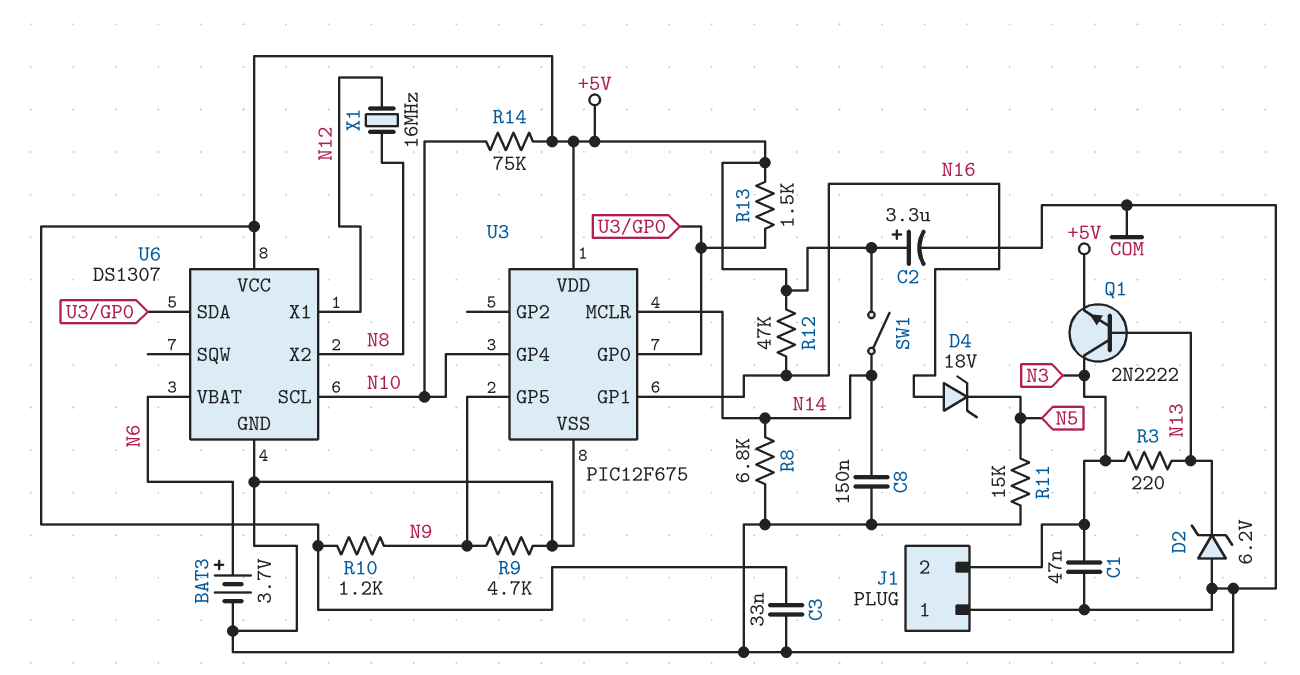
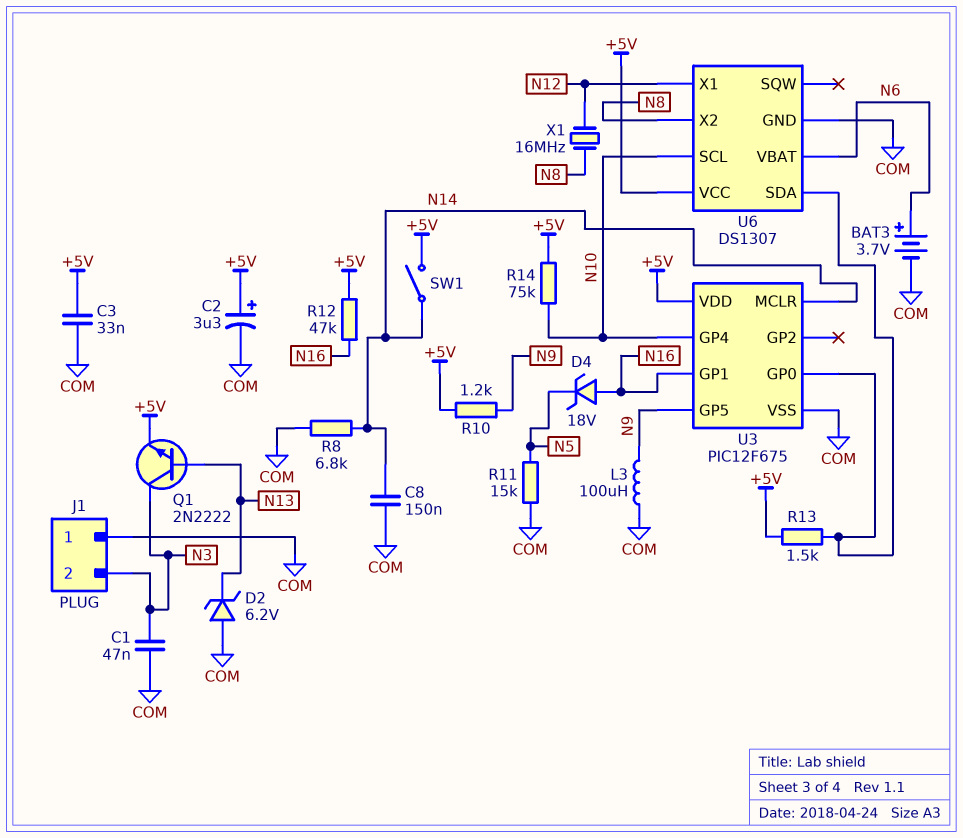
L3: none -> 100uH (COM, N9)
R3: 220 (N3, N13) -> none
R9: 4.7k (COM, N9) -> none

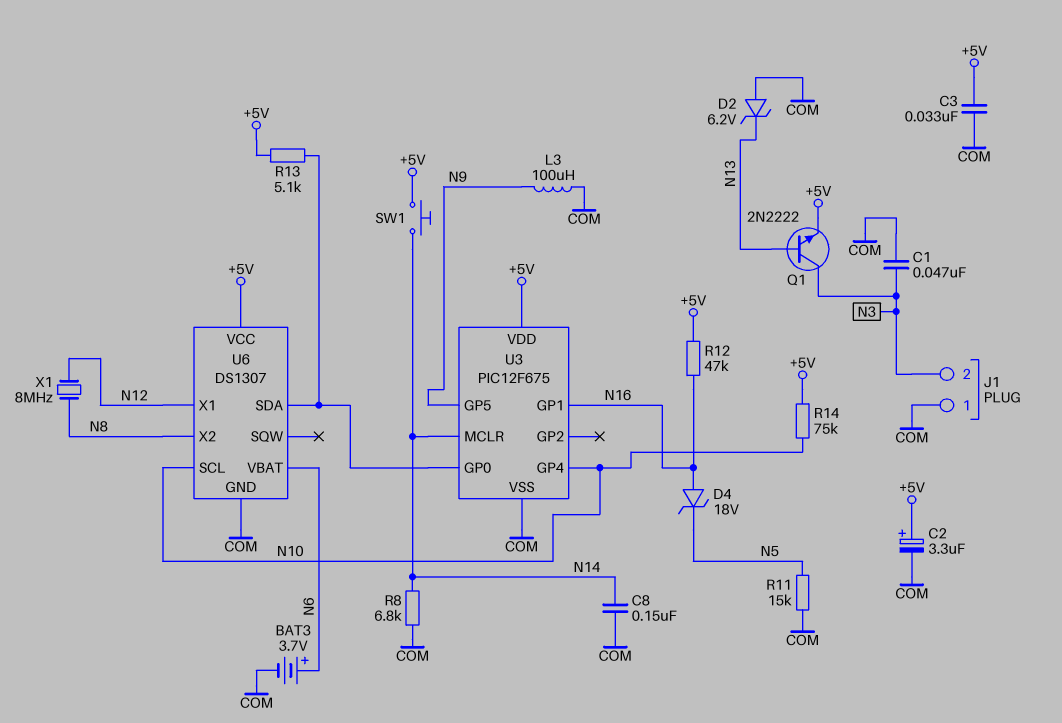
R10: 1.2k (+5V, N9) -> none
R13: 1.5k (+5V, U3/GP0) -> 5.1k (+5V, U3/GP0)
SW1: switch (+5V, N14) -> button (+5V, N14)
X1: 16MHz (N8, N12) -> 8MHz (N8, N12)

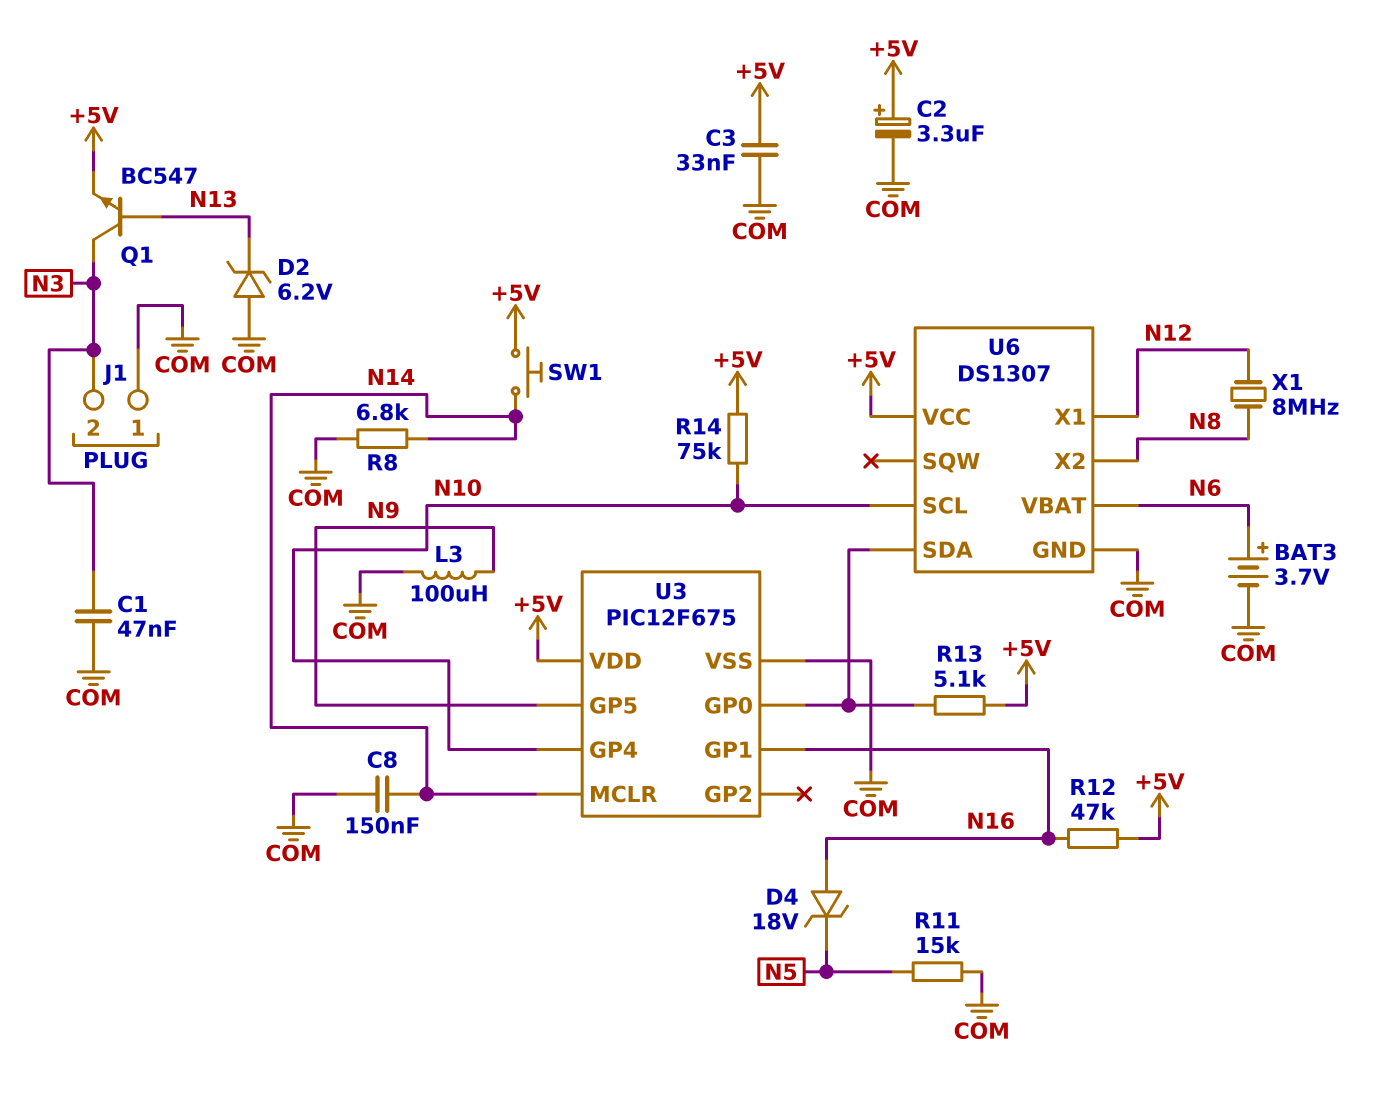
Q1: NPN 2N2222 (B N13, C N3, E +5V) -> NPN BC547 (B N13, C N3, E +5V)

